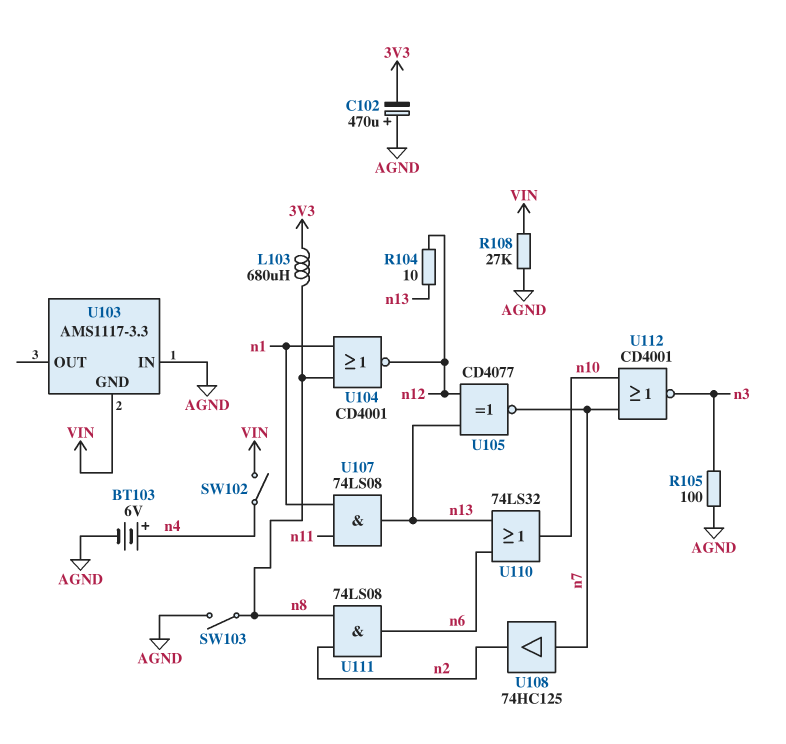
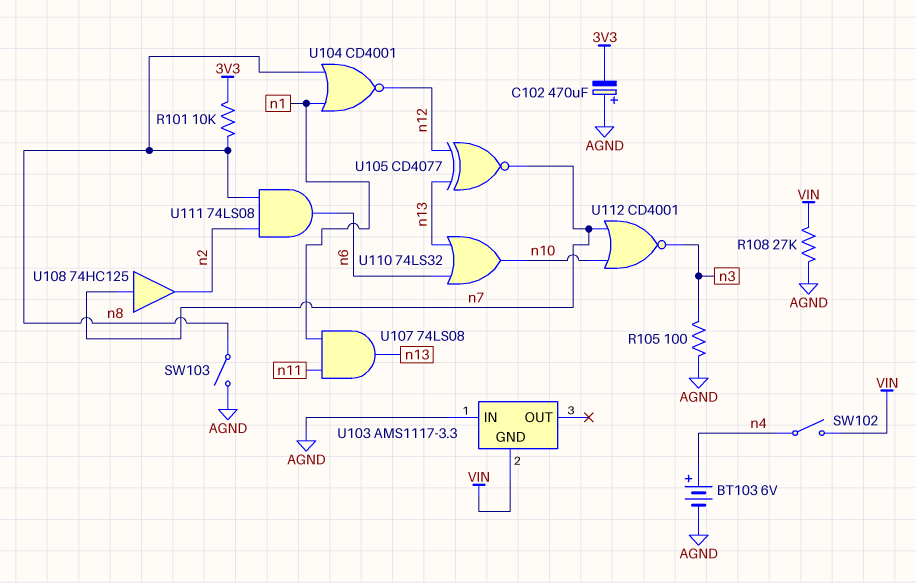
L103: 680uH (3V3, n8) -> none
R101: none -> 10k (3V3, n8)
R104: 10 (n12, n13) -> none

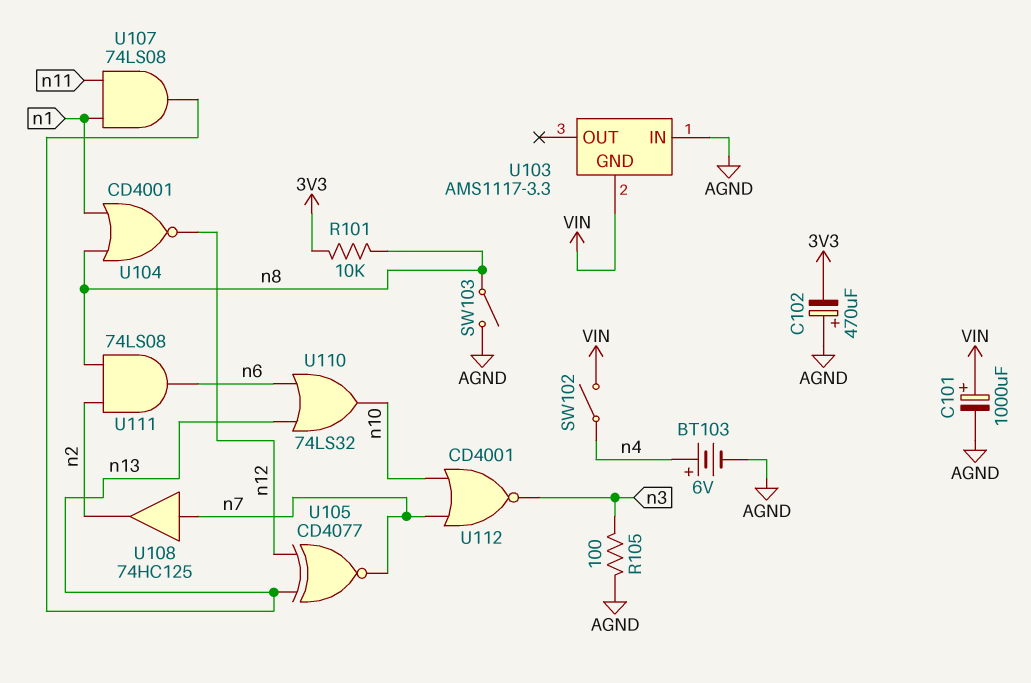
C101: none -> 1000uF (plus VIN, minus AGND)
R108: 27k (AGND, VIN) -> none

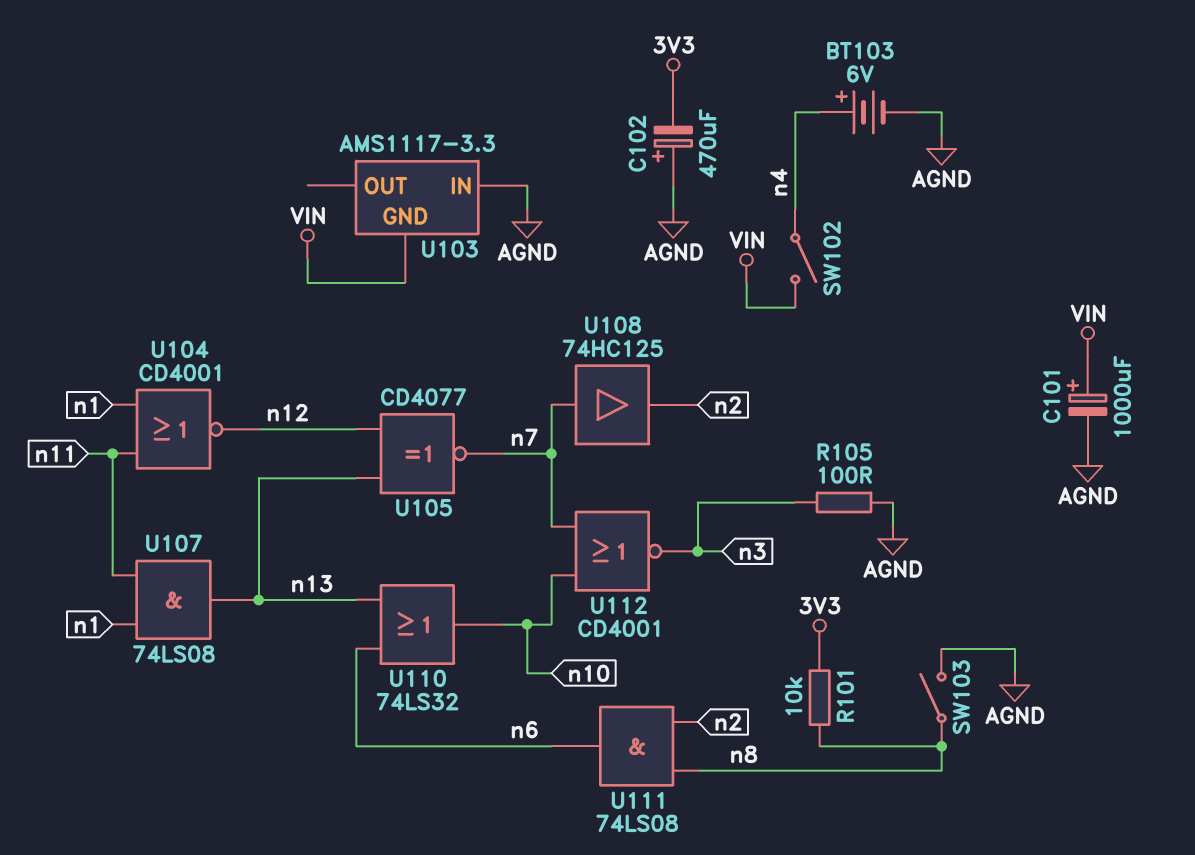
U104: NOR CD4001 (in n1, in n8, out n12) -> NOR CD4001 (in n1, in n11, out n12)

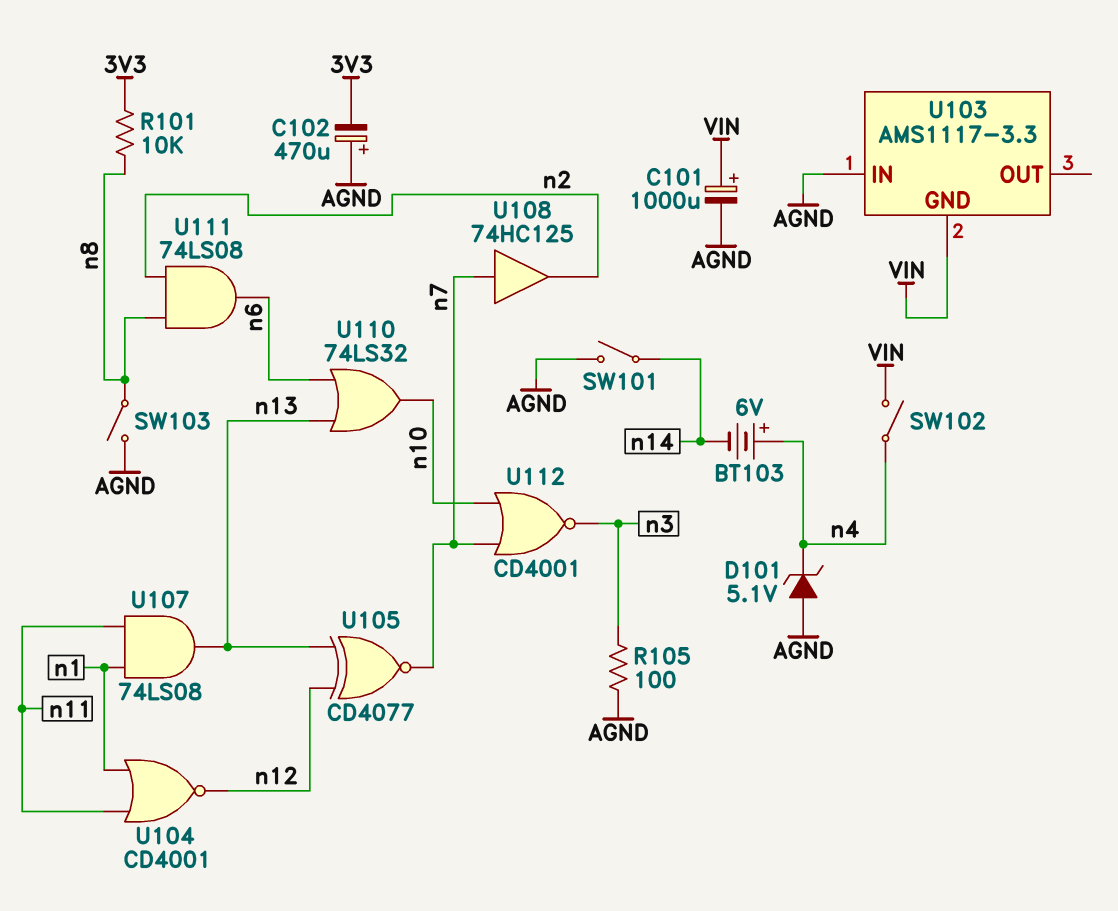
BT103: 6V (plus n4, minus AGND) -> 6V (plus n4, minus n14)
D101: none -> zener 5.1V (A AGND, K n4)
SW101: none -> switch (AGND, n14)

